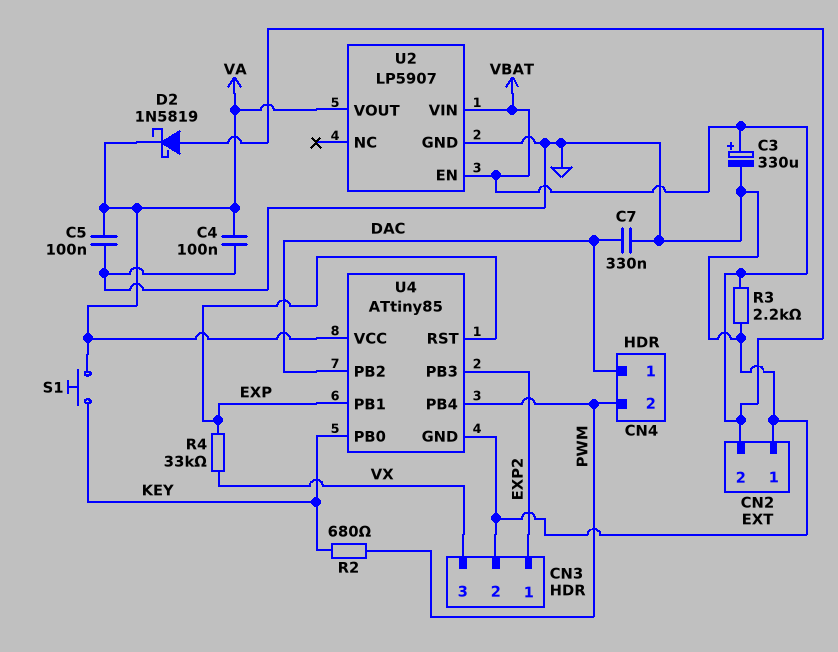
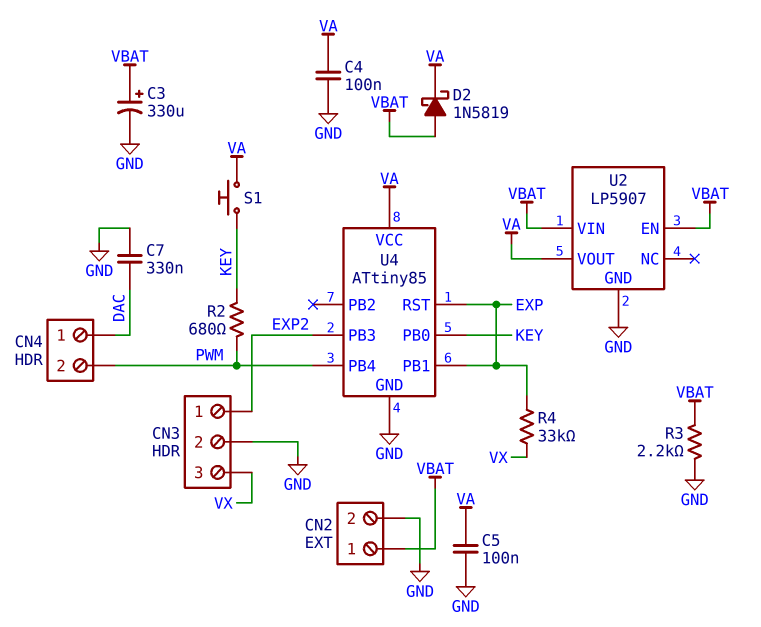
CN2 pin 1: GND -> VBAT
CN2 pin 2: VBAT -> GND
U4 pin PB2: DAC -> none

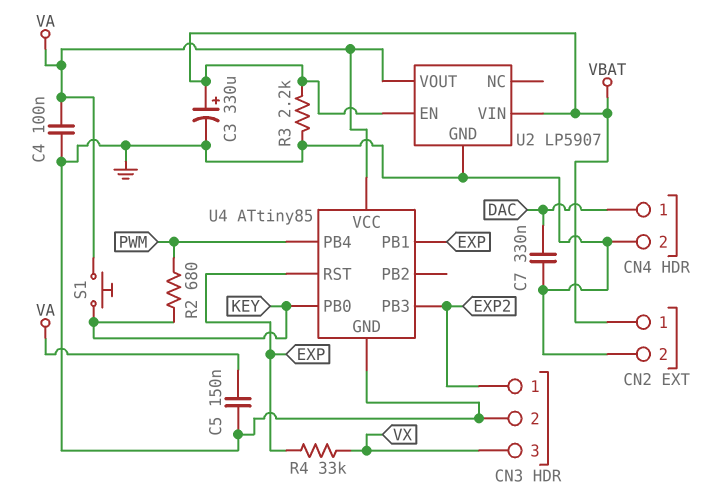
C5: 100nF (GND, VA) -> 150nF (GND, VA)
CN4 pin 2: PWM -> GND
D2: schottky 1N5819 (A VBAT, K VA) -> none

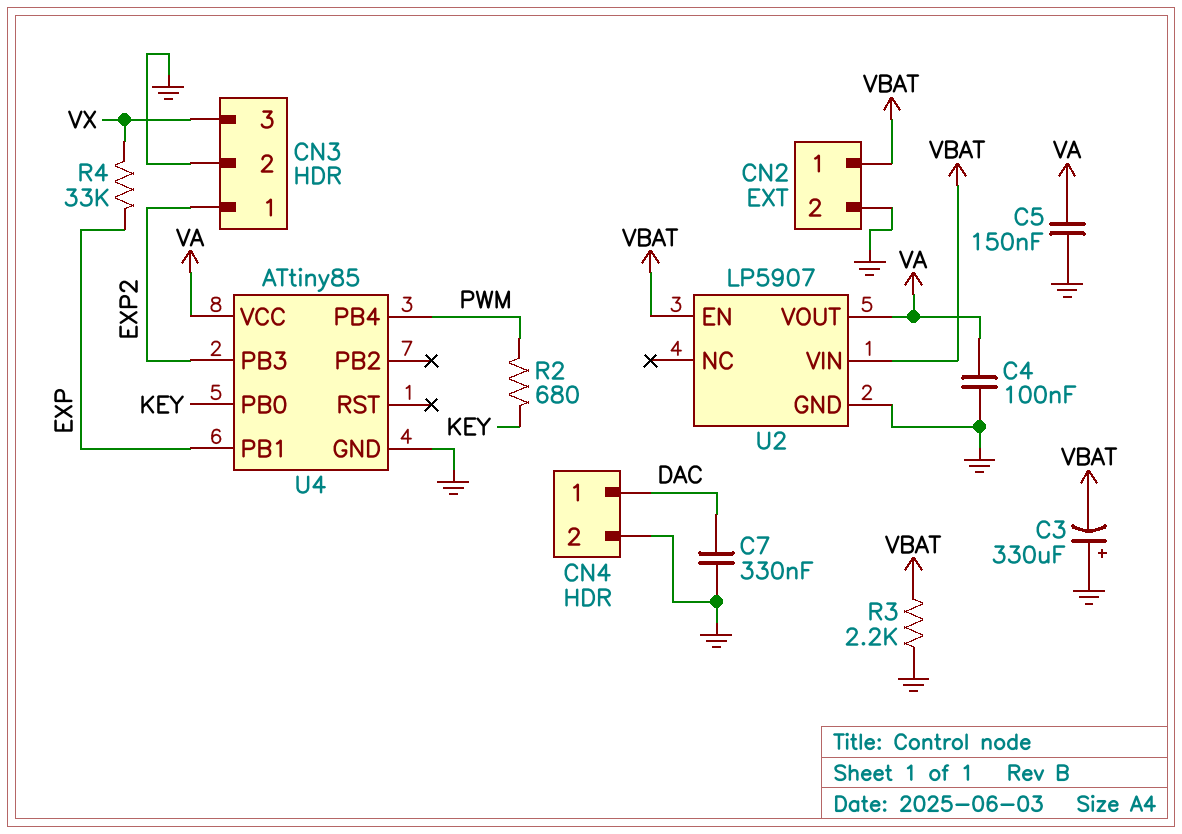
C3: 330uF (plus VBAT, minus GND) -> 330uF (plus GND, minus VBAT)
S1: button (KEY, VA) -> none
U4 pin RST: EXP -> none

